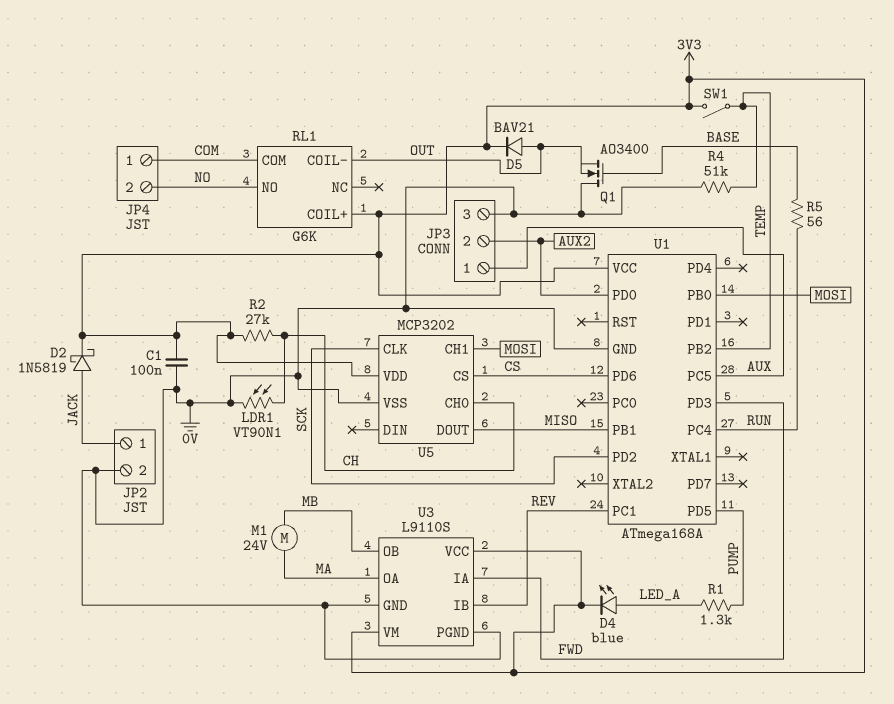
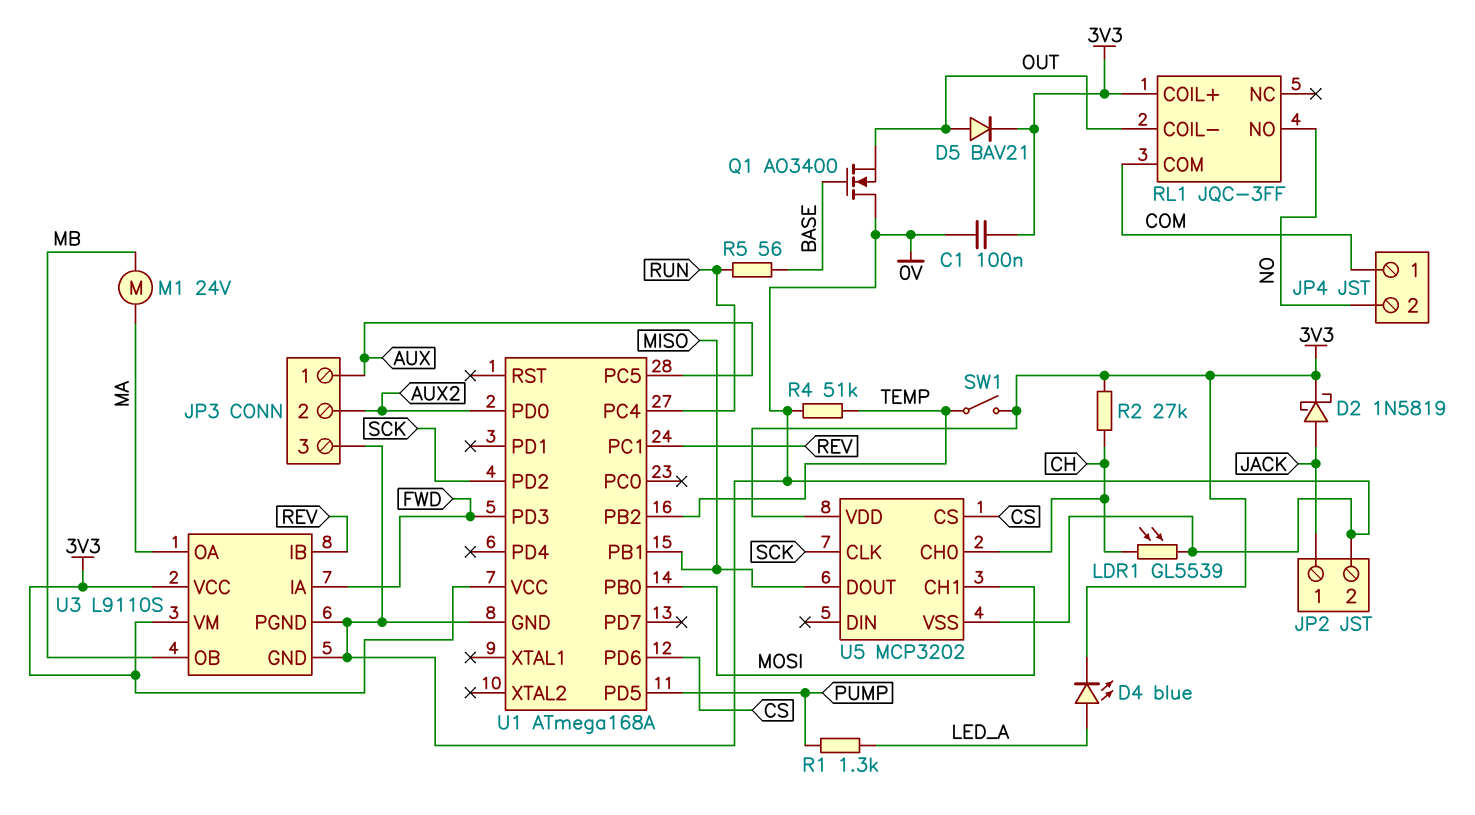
LDR1: VT90N1 (0V, CH) -> GL5539 (0V, CH)
RL1: G6K -> JQC-3FF

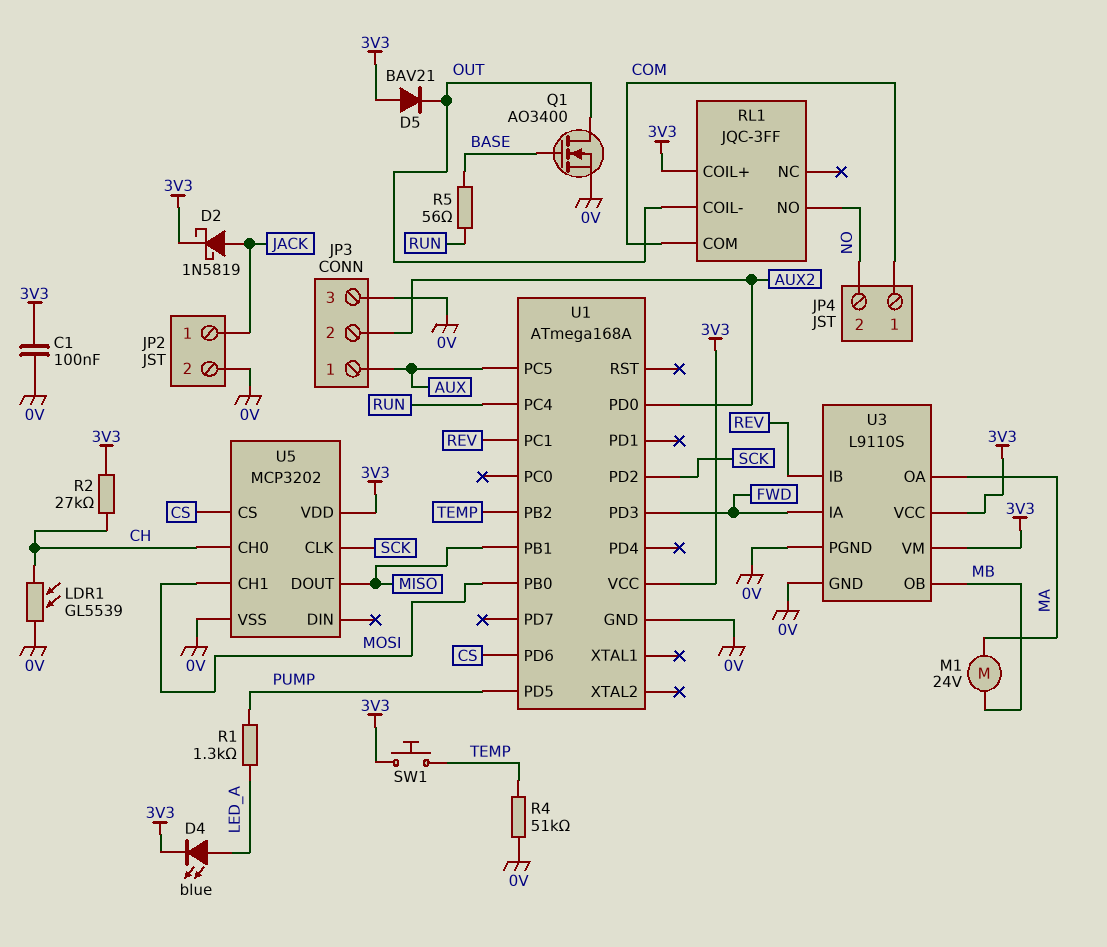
D5: diode BAV21 (A OUT, K 3V3) -> diode BAV21 (A 3V3, K OUT)
Q1: NMOS AO3400 (G BASE, D 0V, S OUT) -> NMOS AO3400 (G BASE, D OUT, S 0V)
SW1: switch (3V3, TEMP) -> button (3V3, TEMP)

